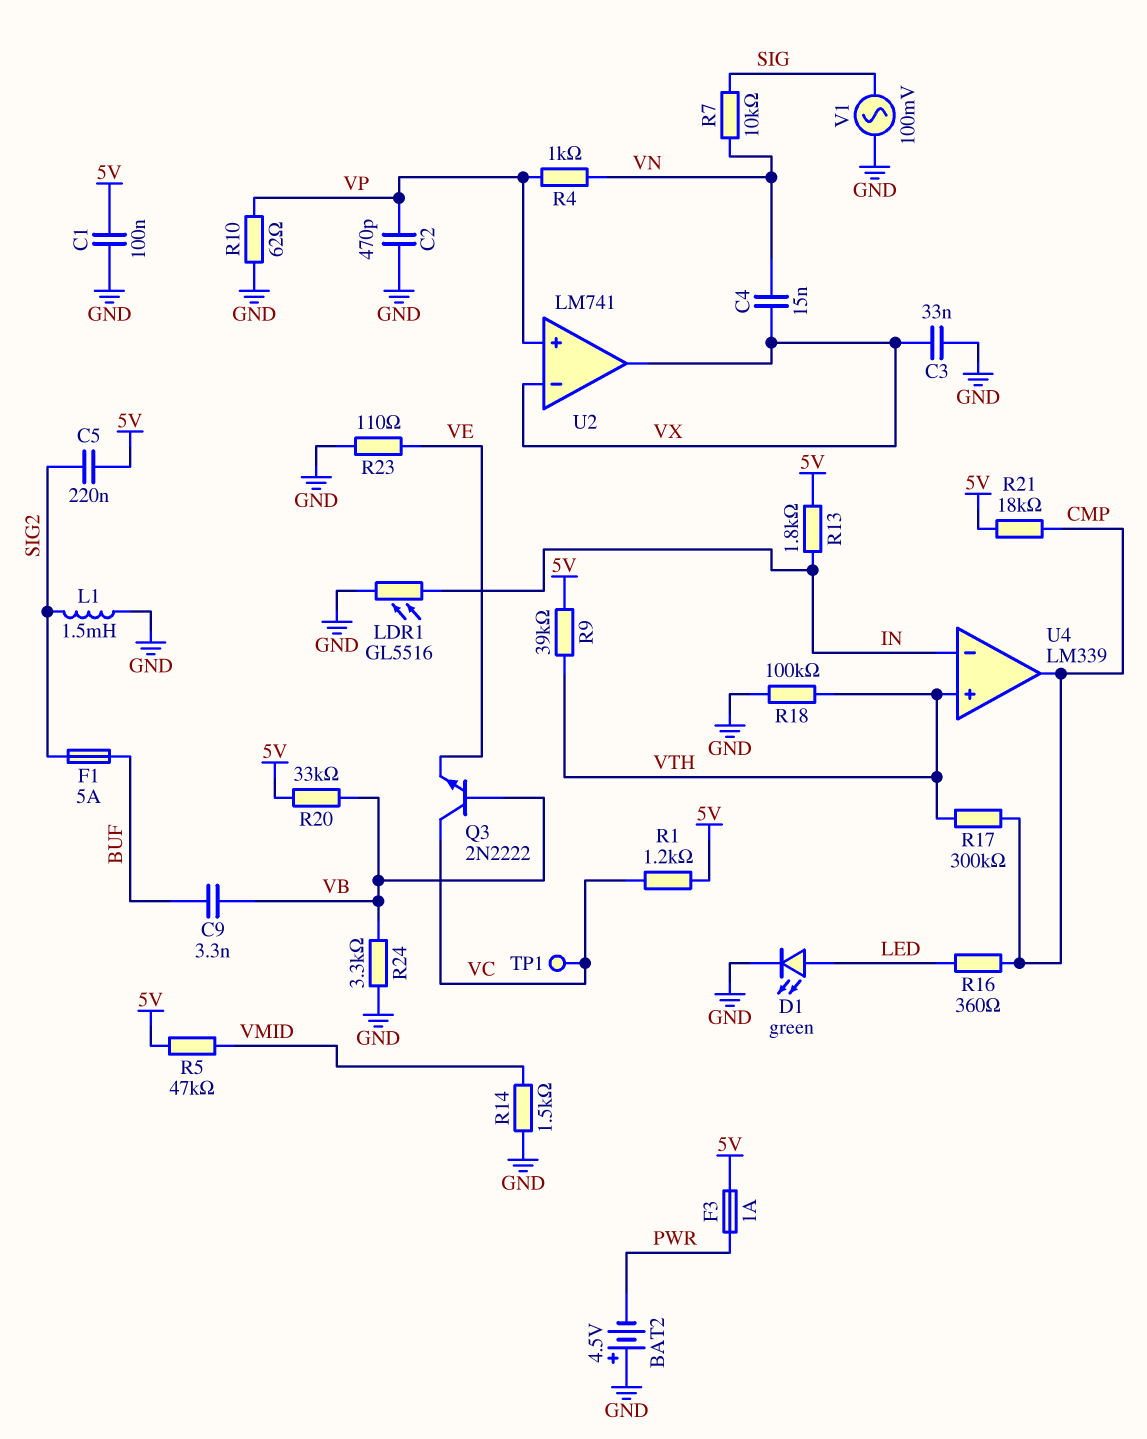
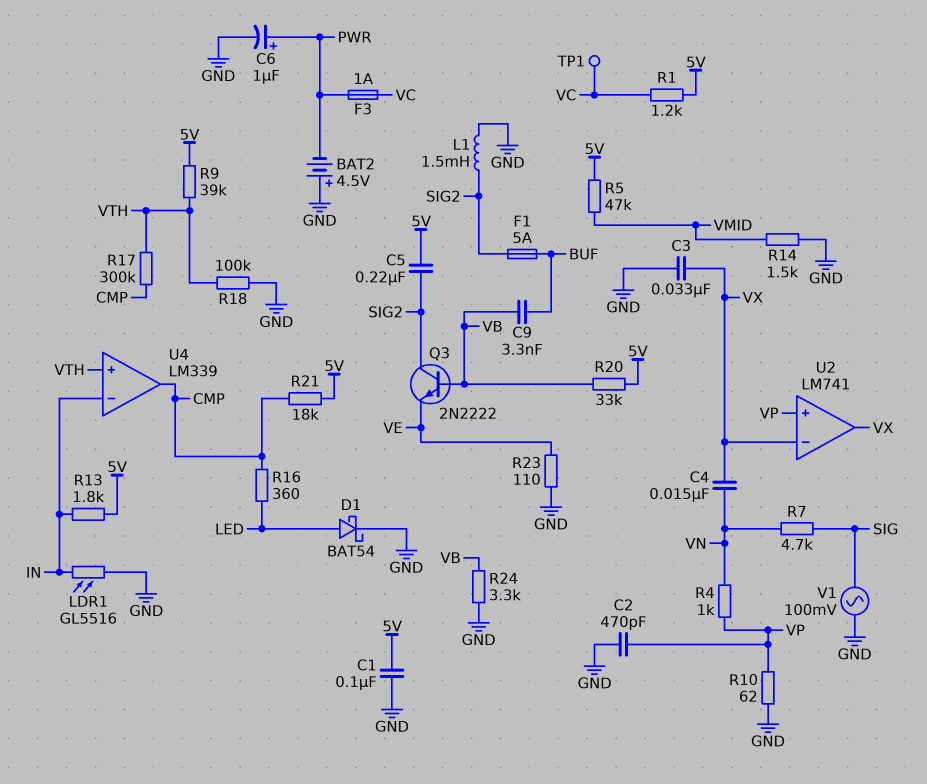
C6: none -> 1uF (plus PWR, minus GND)
D1: LED green (A LED, K GND) -> schottky BAT54 (A LED, K GND)
F3: 1A (5V, PWR) -> 1A (PWR, VC)
Q3: NPN 2N2222 (B VB, C VC, E VE) -> NPN 2N2222 (B VB, C SIG2, E VE)
R7: 10k (SIG, VN) -> 4.7k (SIG, VN)

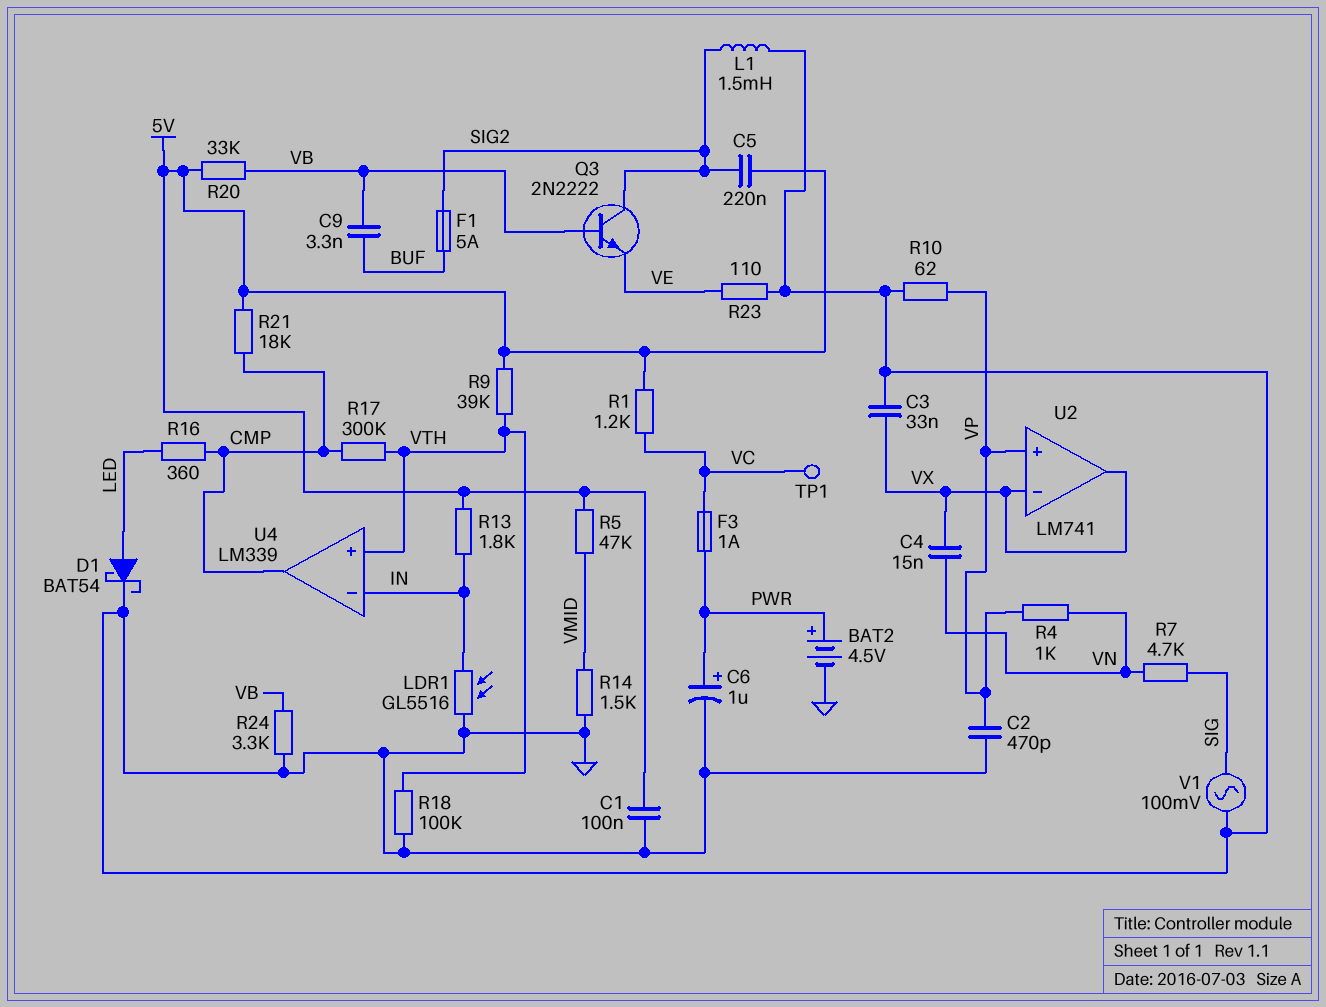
BAT2: 4.5V (plus GND, minus PWR) -> 4.5V (plus PWR, minus GND)

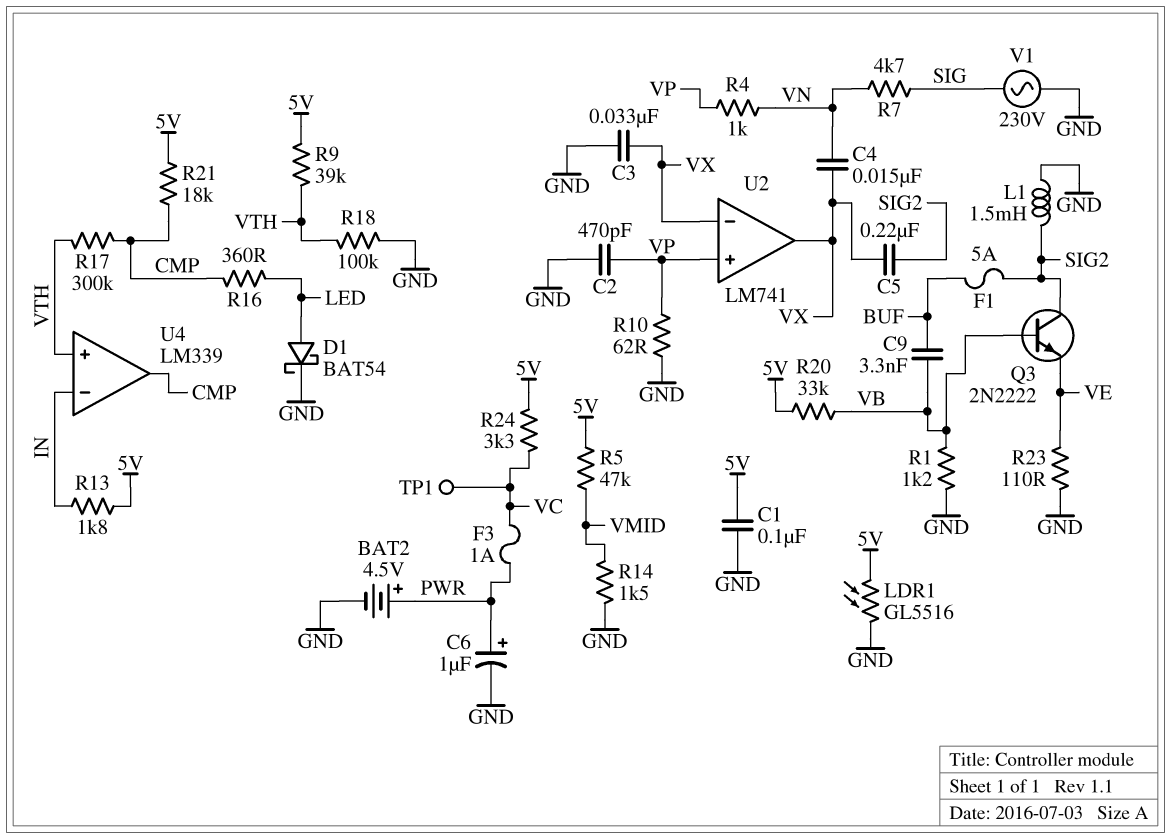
C5: 220nF (5V, SIG2) -> 220nF (SIG2, VX)
LDR1: GL5516 (GND, IN) -> GL5516 (5V, GND)
R1: 1.2k (5V, VC) -> 1.2k (GND, VB)
R24: 3.3k (GND, VB) -> 3.3k (5V, VC)
V1: AC 100mV (GND, SIG) -> AC 230V (GND, SIG)

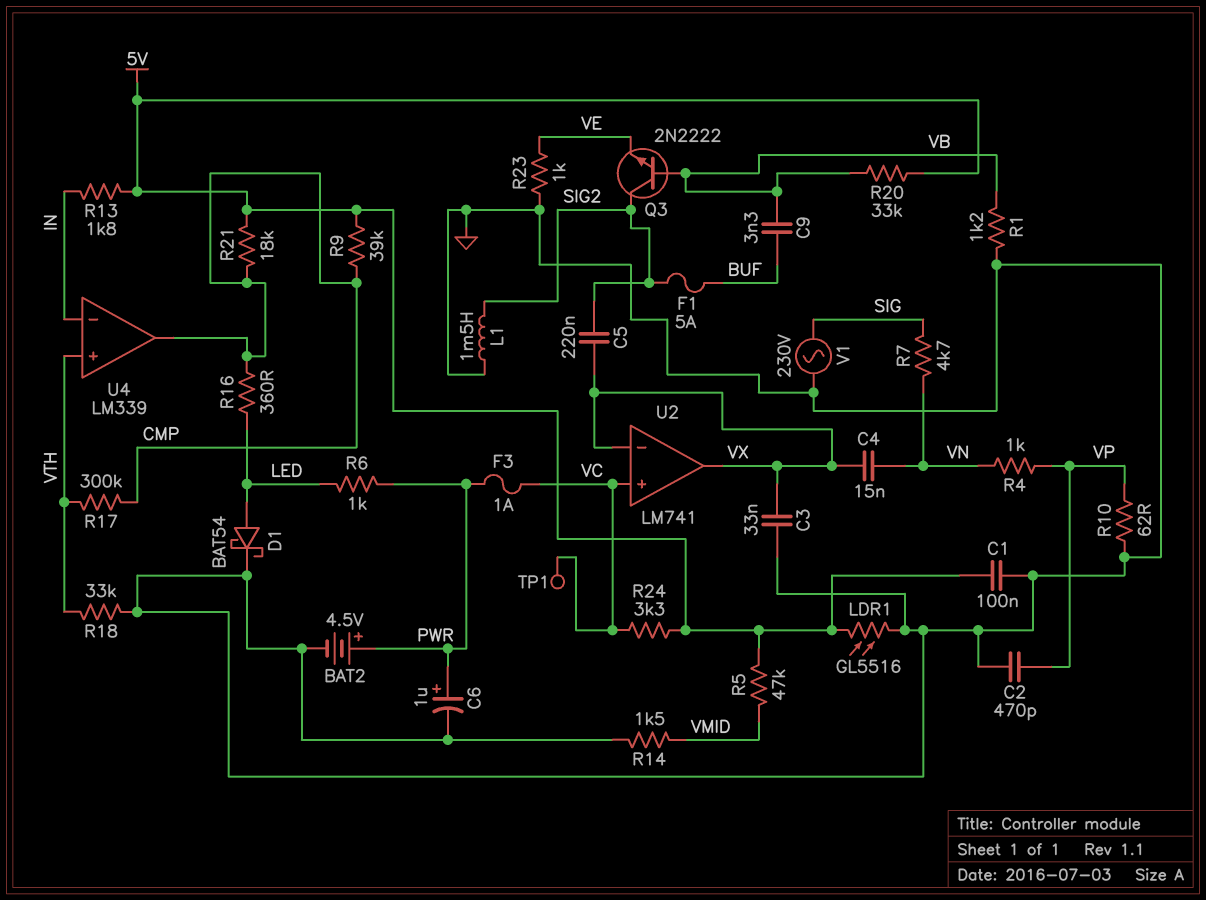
R6: none -> 1k (LED, PWR)
R9: 39k (5V, VTH) -> 39k (5V, CMP)
R18: 100k (GND, VTH) -> 33k (GND, VTH)
R23: 110 (GND, VE) -> 1k (GND, VE)
U2 pin in+: VP -> VC

